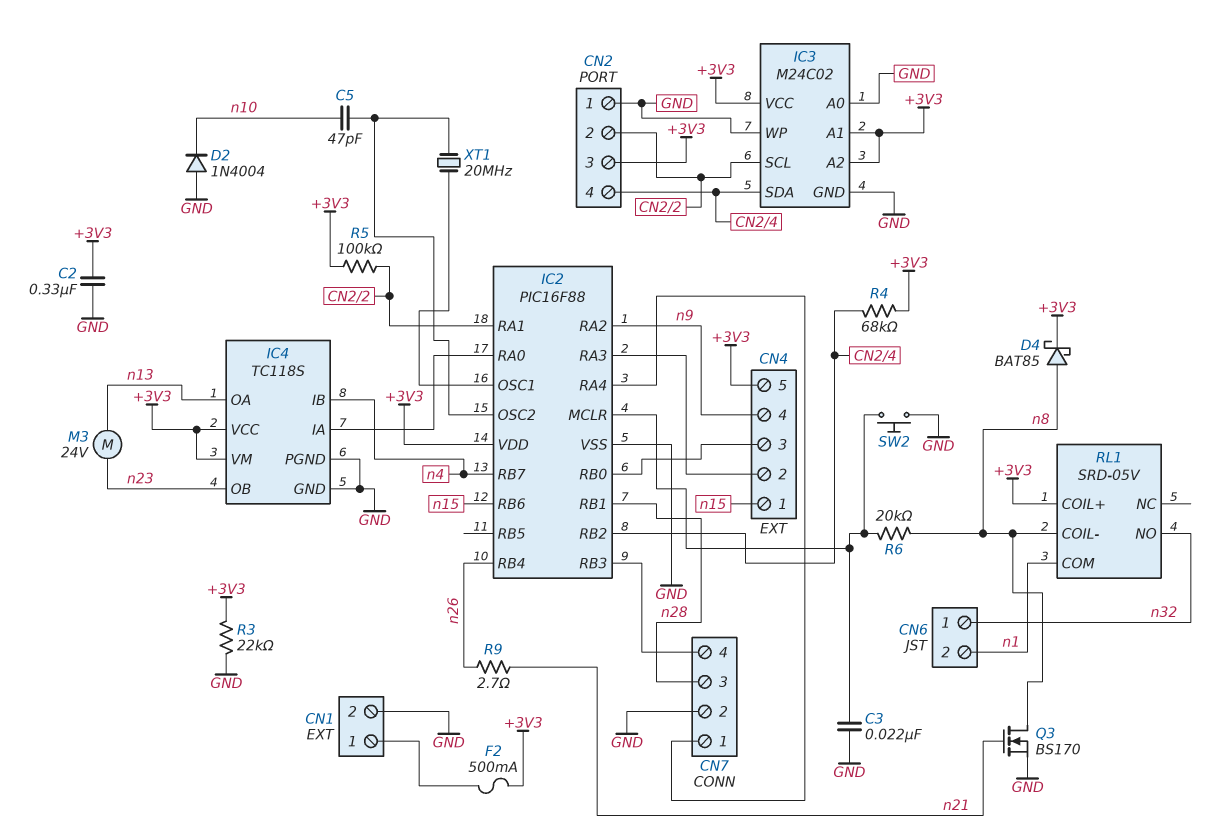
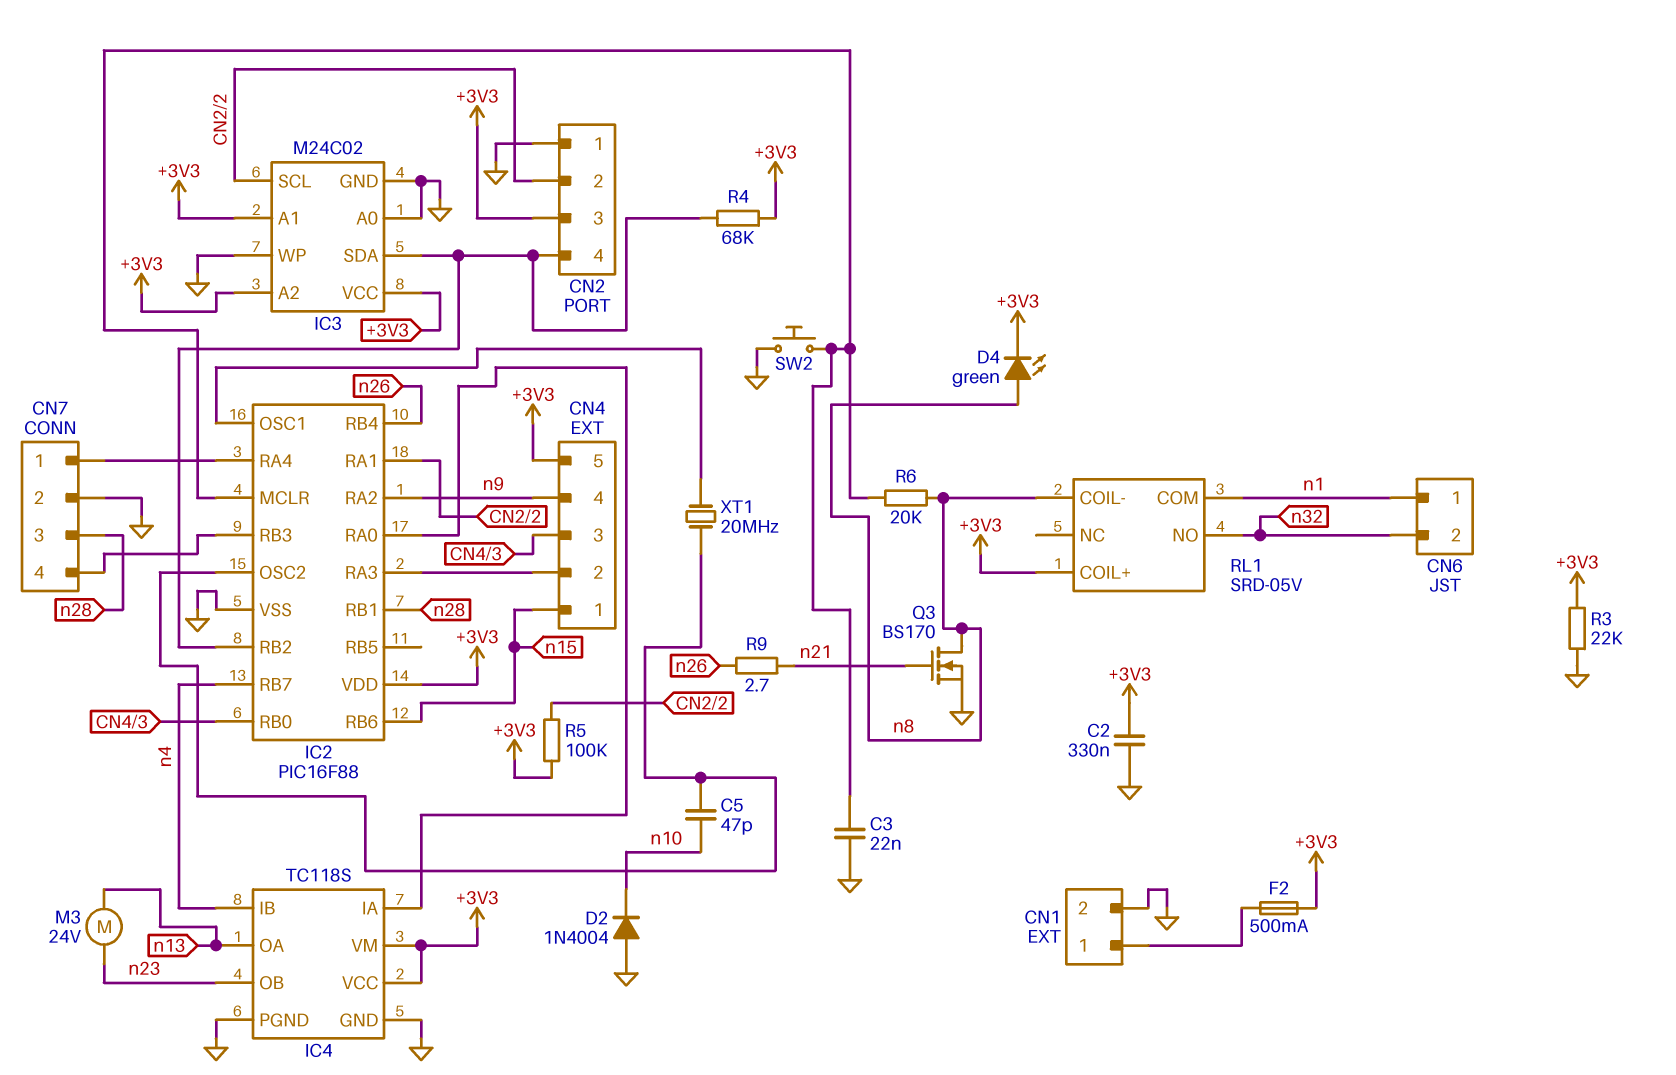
CN6 pin 1: n32 -> n1
CN6 pin 2: n1 -> n32
D4: schottky BAT85 (A n8, K +3V3) -> LED green (A n8, K +3V3)

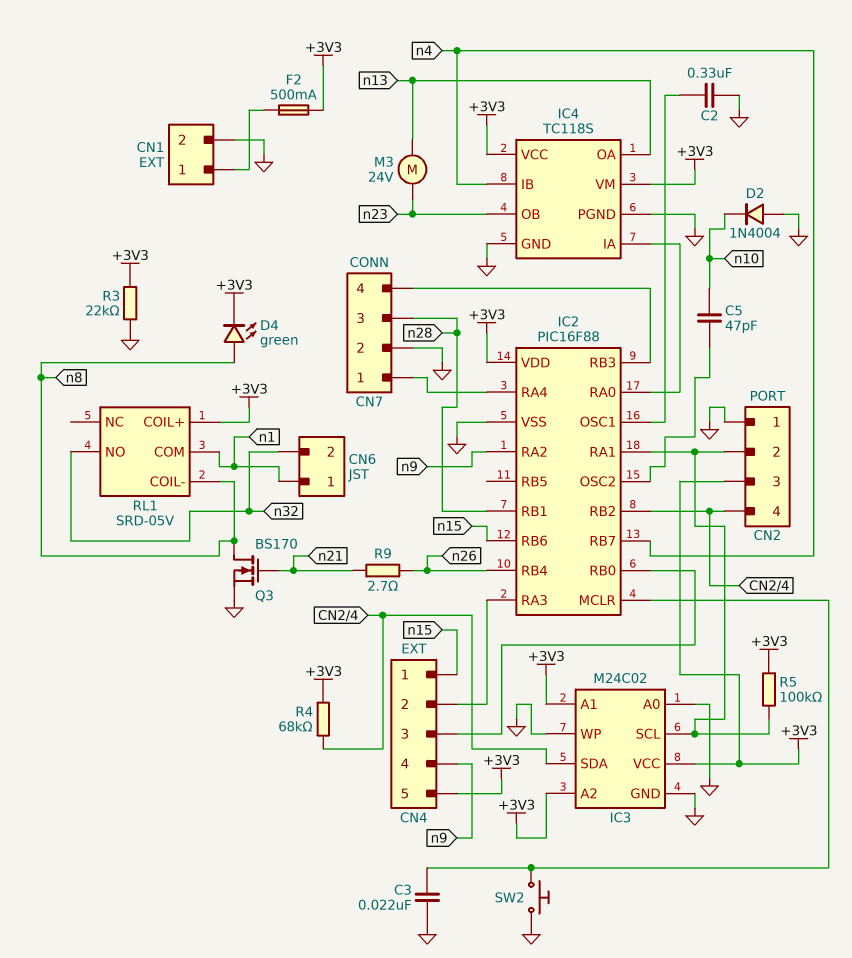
C2: 330nF (+3V3, GND) -> 330nF (GND, IC2/OSC1)
R6: 20k (IC2/MCLR, n8) -> none
XT1: 20MHz (IC2/OSC1, IC2/OSC2) -> none

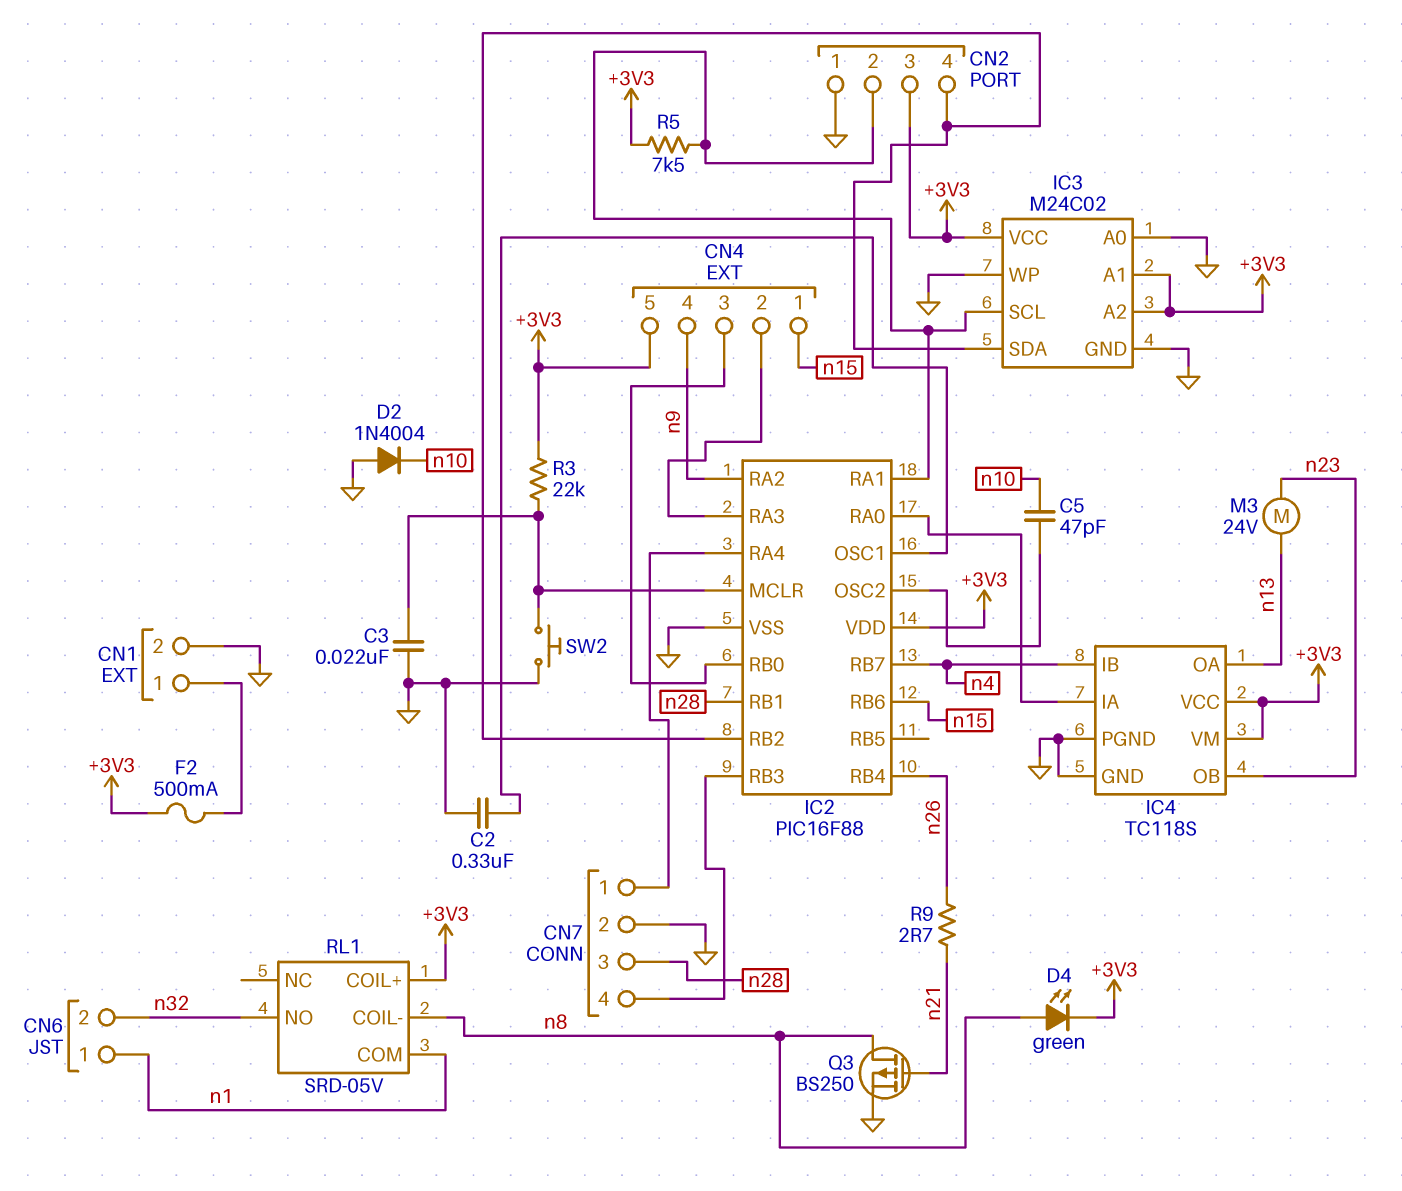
Q3: NMOS BS170 (G n21, D n8, S GND) -> PMOS BS250 (G n21, D n8, S GND)
R3: 22k (+3V3, GND) -> 22k (+3V3, IC2/MCLR)
R4: 68k (+3V3, CN2/4) -> none
R5: 100k (+3V3, CN2/2) -> 7.5k (+3V3, CN2/2)

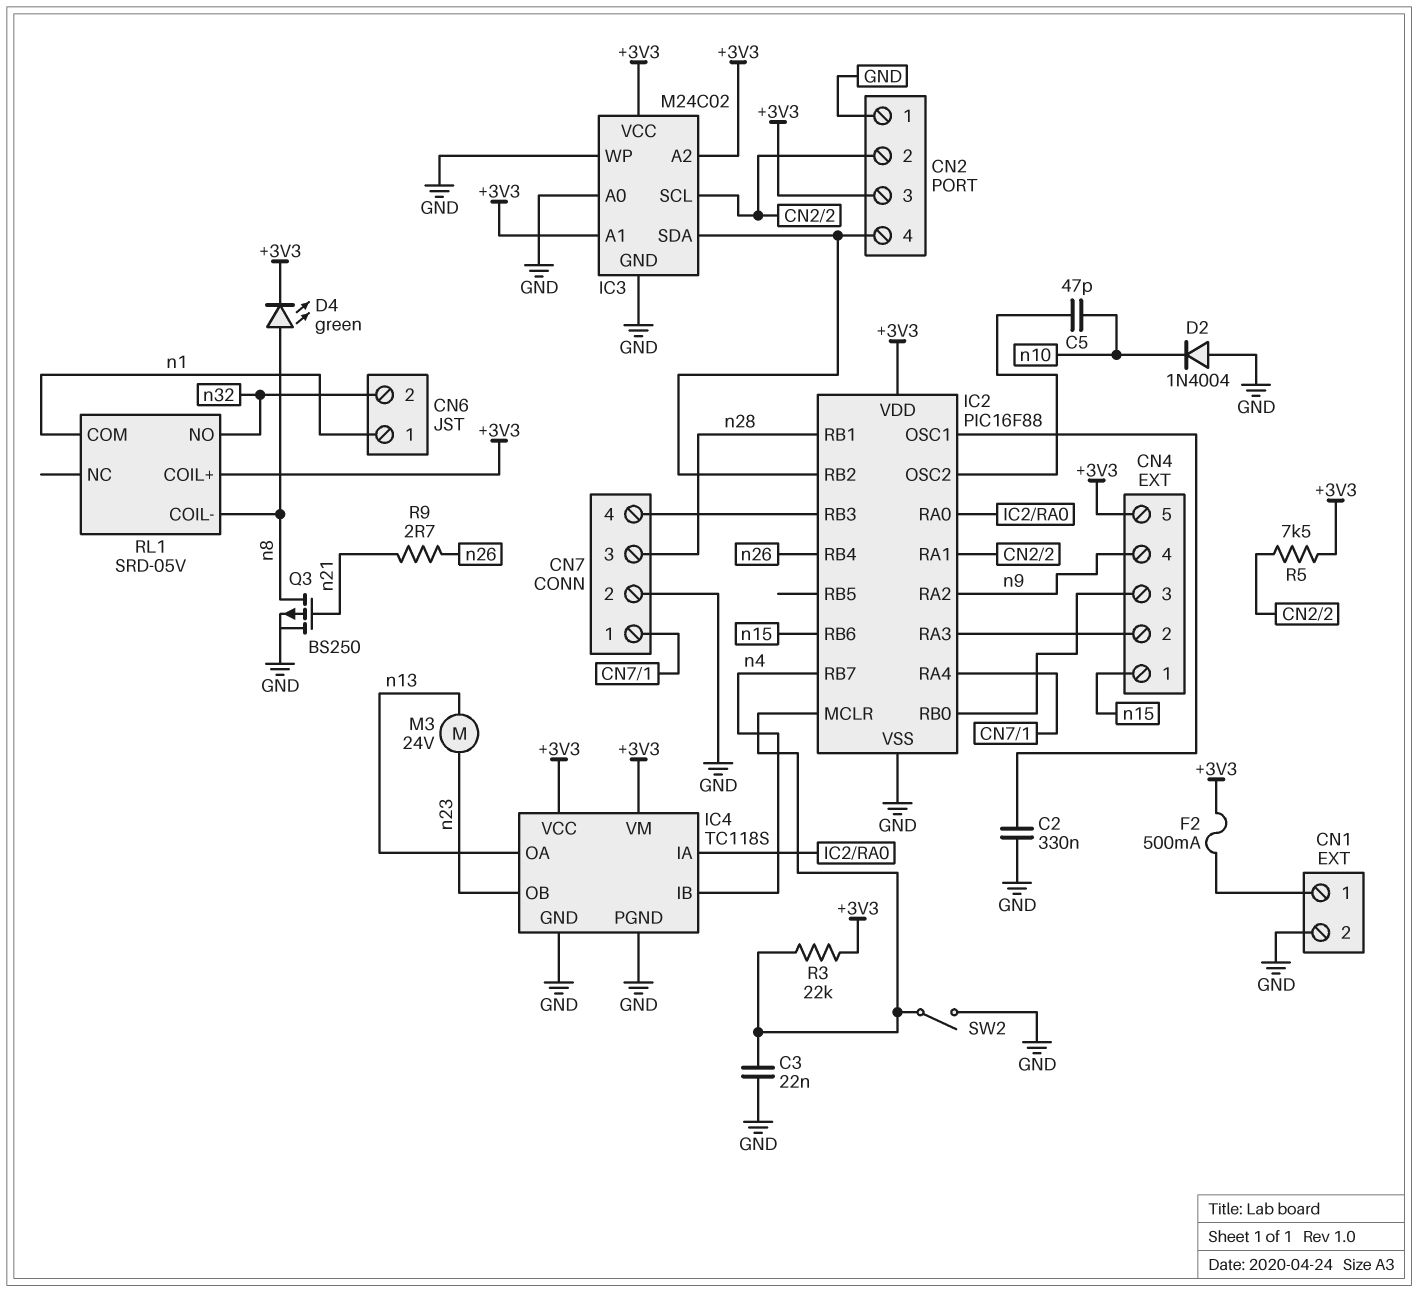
SW2: button (GND, IC2/MCLR) -> switch (GND, IC2/MCLR)

